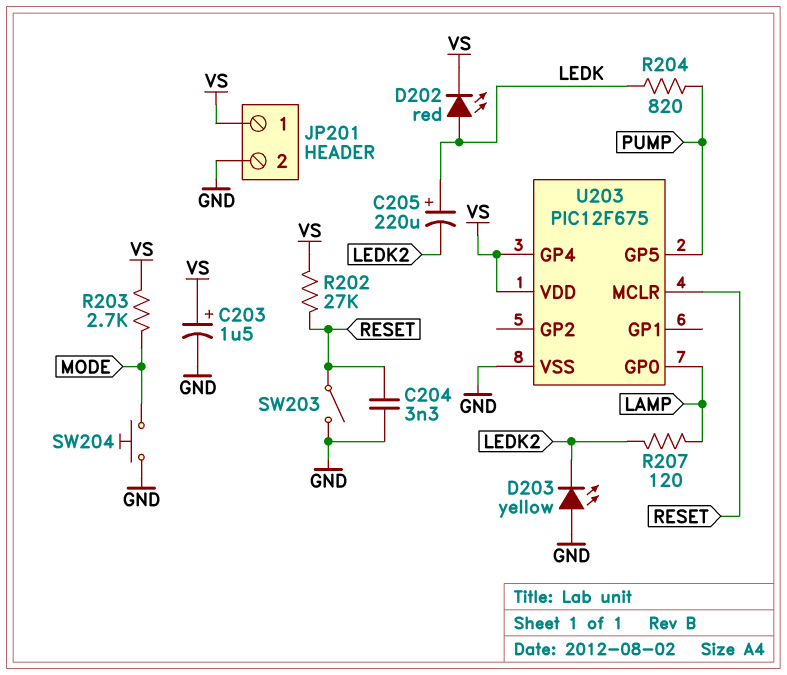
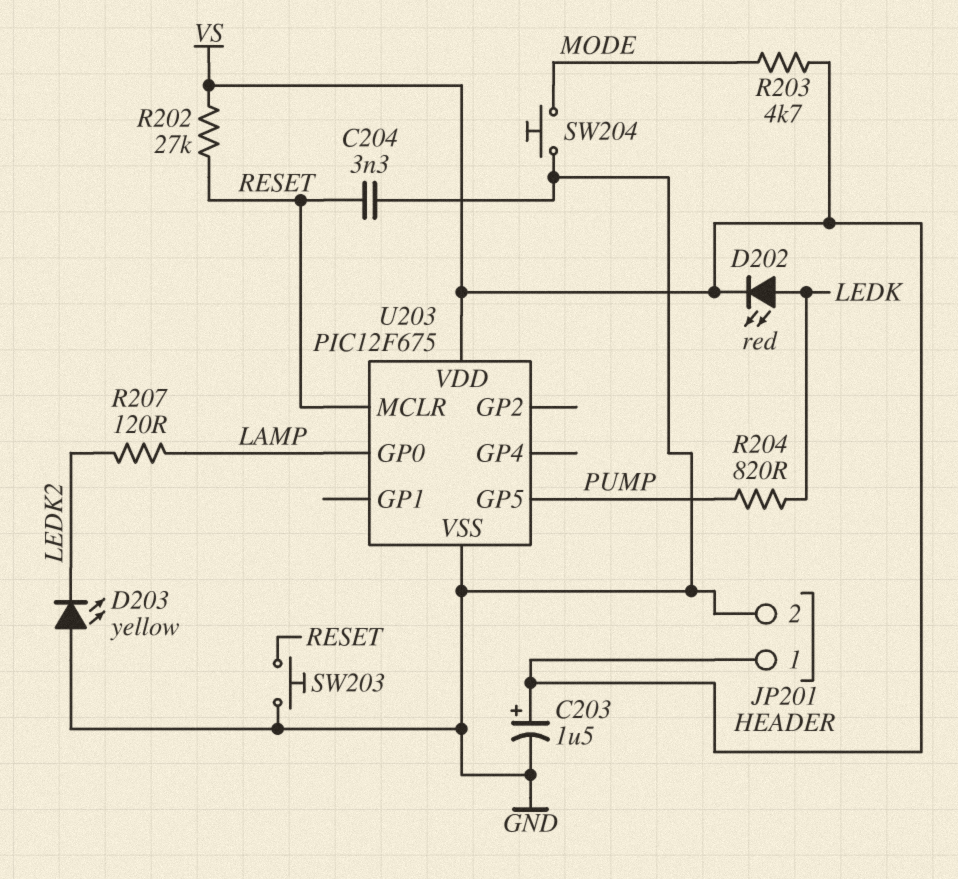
C205: 220uF (plus LEDK, minus LEDK2) -> none
R203: 2.7k (MODE, VS) -> 4.7k (MODE, VS)
SW203: switch (GND, RESET) -> button (GND, RESET)
U203 pin GP4: VS -> none

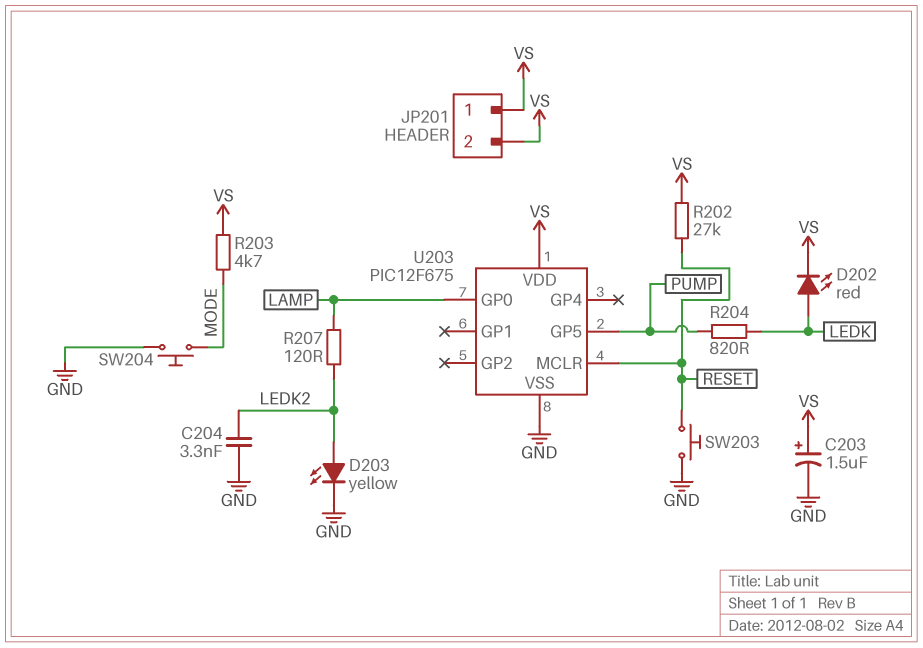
C204: 3.3nF (GND, RESET) -> 3.3nF (GND, LEDK2)
D203: LED yellow (A GND, K LEDK2) -> LED yellow (A LEDK2, K GND)
JP201 pin 2: GND -> VS

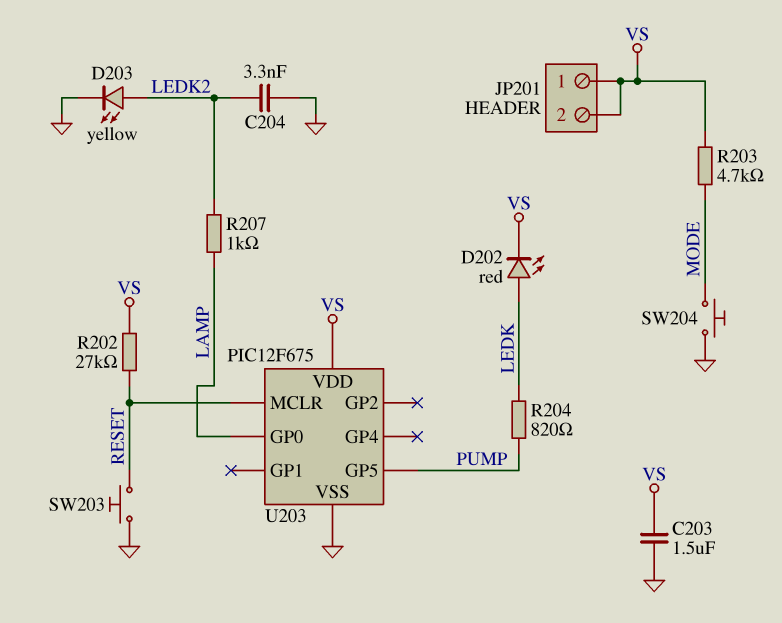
C203: 1.5uF (plus VS, minus GND) -> 1.5uF (GND, VS)
R207: 120 (LAMP, LEDK2) -> 1k (LAMP, LEDK2)

